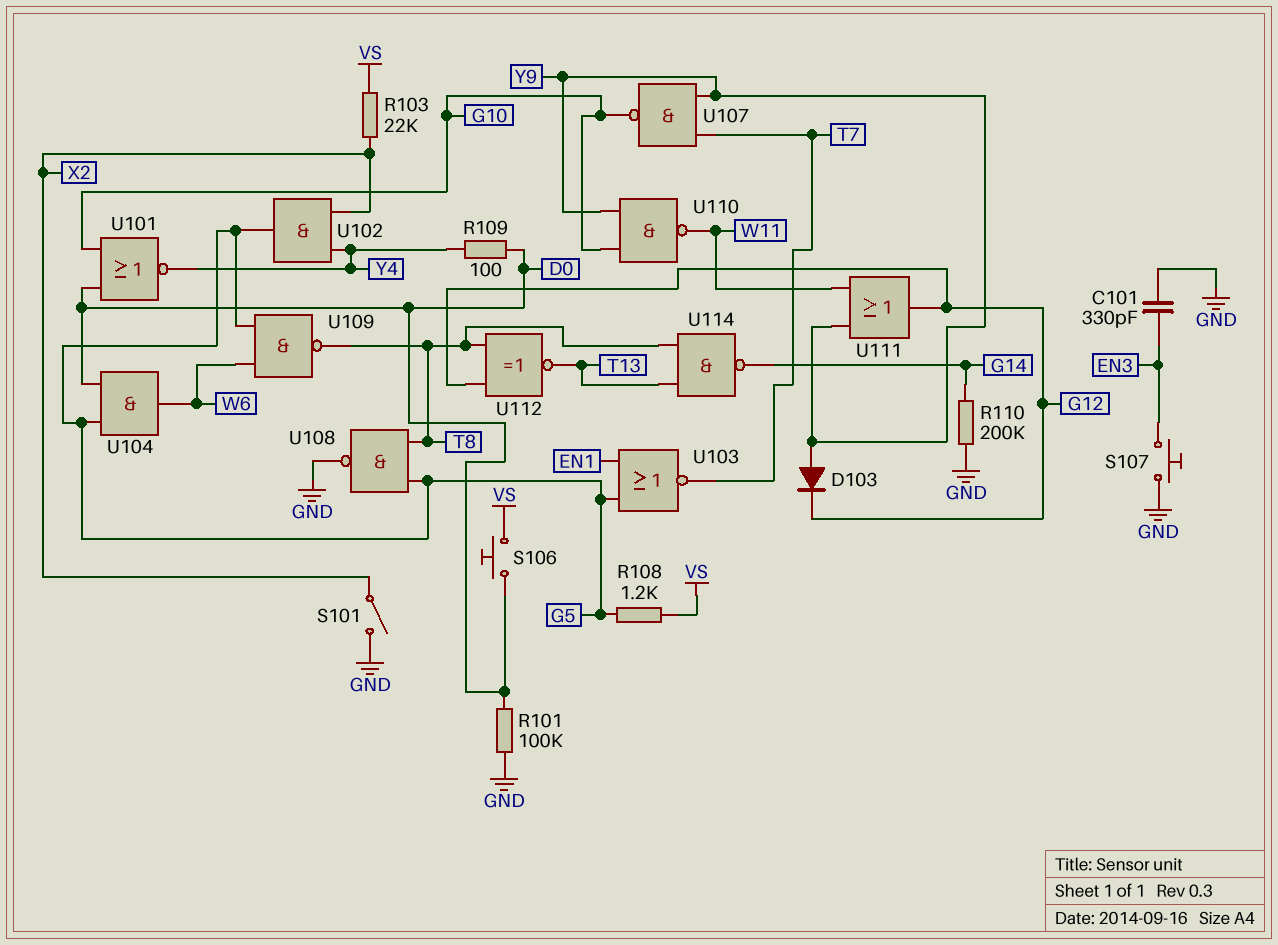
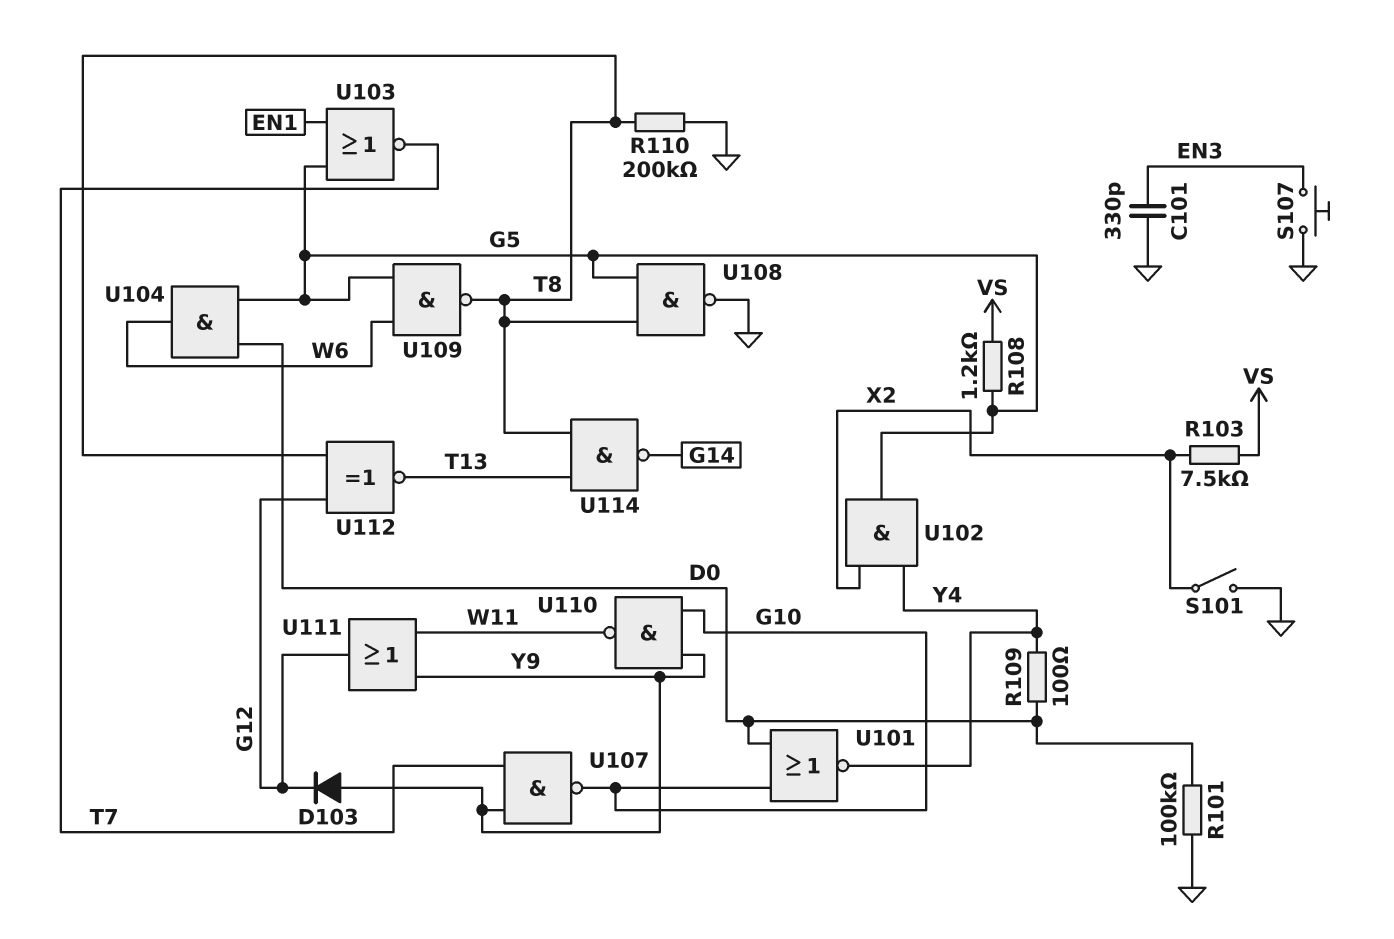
R103: 22k (VS, X2) -> 7.5k (VS, X2)
R110: 200k (G14, GND) -> 200k (GND, T8)
S106: button (D0, VS) -> none

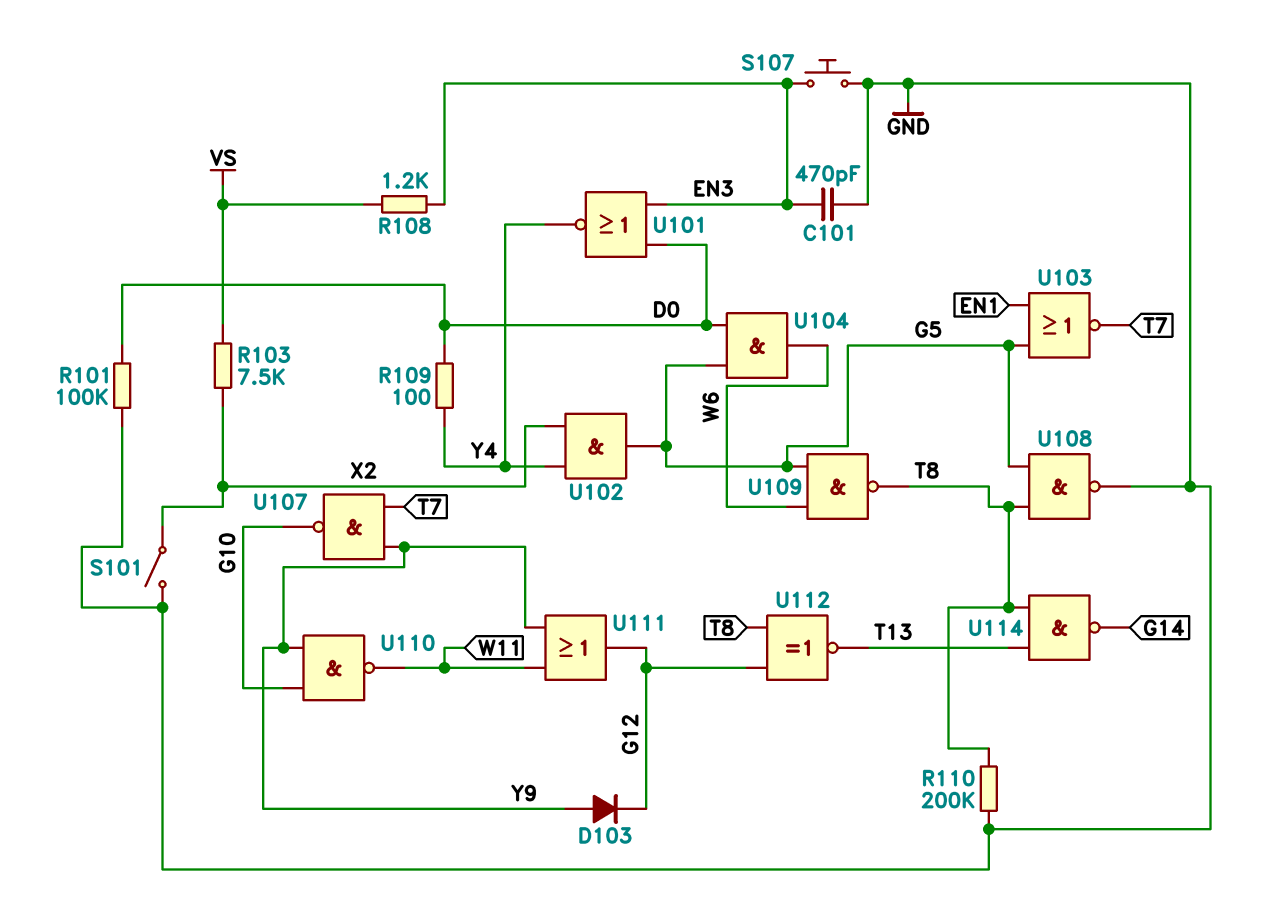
C101: 330pF (EN3, GND) -> 470pF (EN3, GND)
R108: 1.2k (G5, VS) -> 1.2k (EN3, VS)
U101: NOR (in D0, in G10, out Y4) -> NOR (in D0, in EN3, out Y4)

